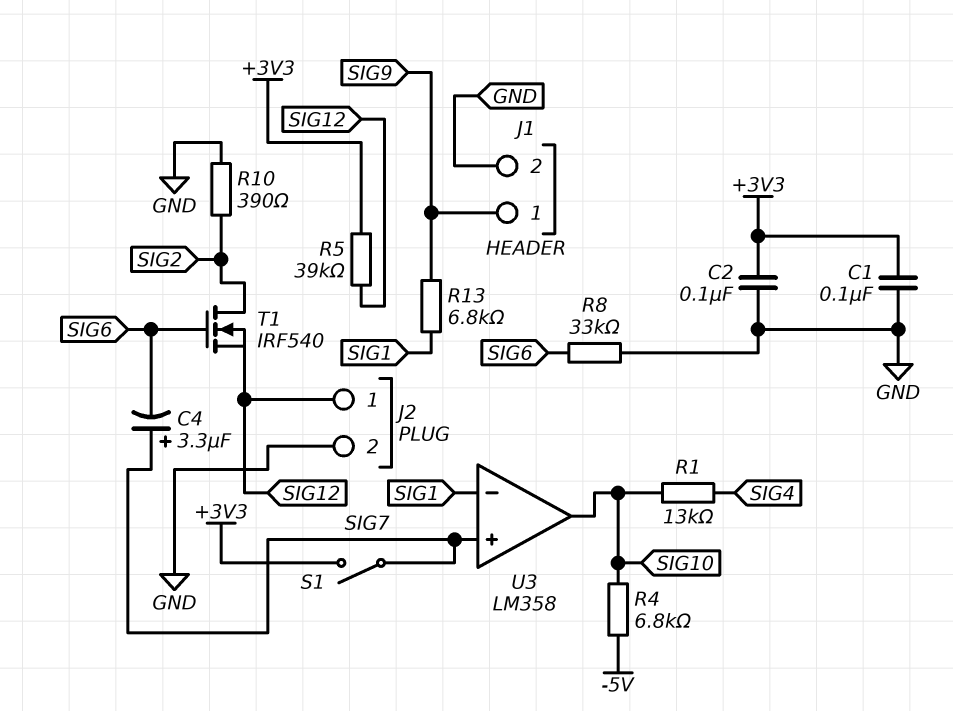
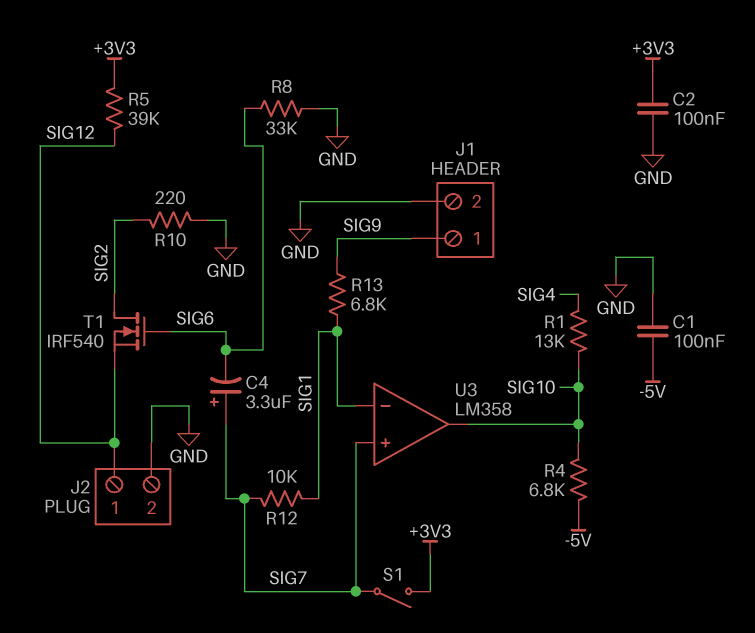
C1: 100nF (+3V3, GND) -> 100nF (-5V, GND)
R10: 390 (GND, SIG2) -> 220 (GND, SIG2)
R12: none -> 10k (SIG1, SIG7)

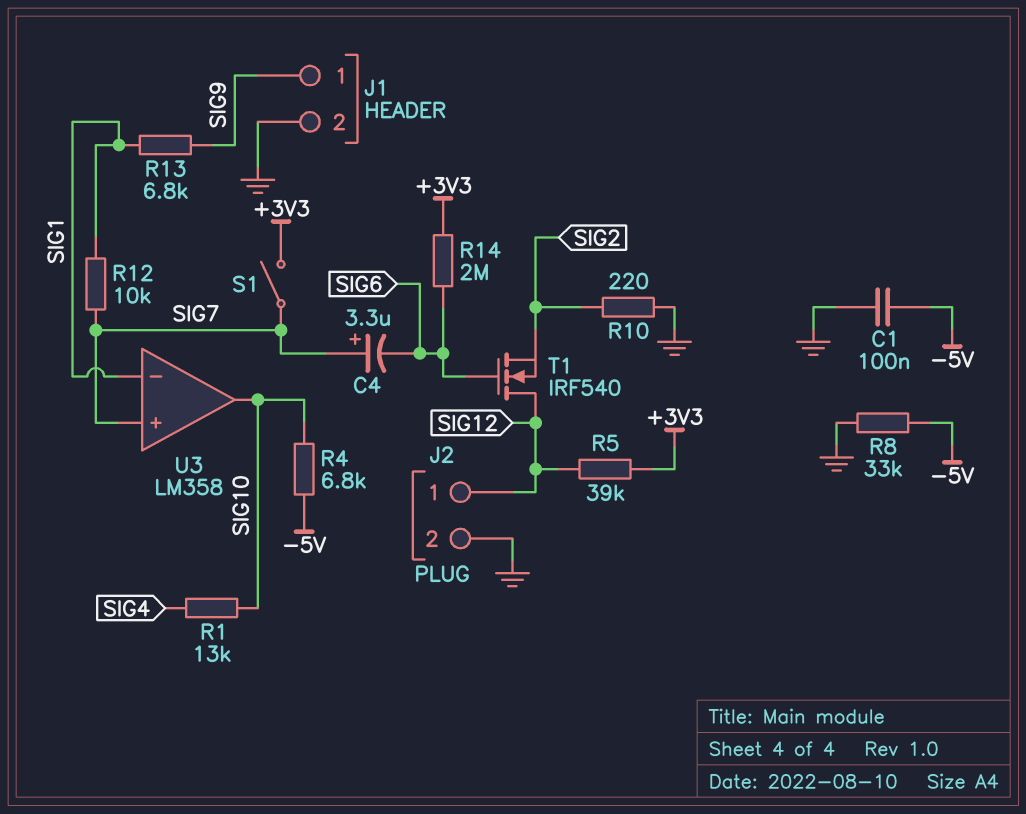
C2: 100nF (+3V3, GND) -> none
R8: 33k (GND, SIG6) -> 33k (-5V, GND)
R14: none -> 2M (+3V3, SIG6)
T1: NMOS IRF540 (G SIG6, D SIG2, S SIG12) -> NMOS IRF540 (G SIG6, D SIG12, S SIG2)

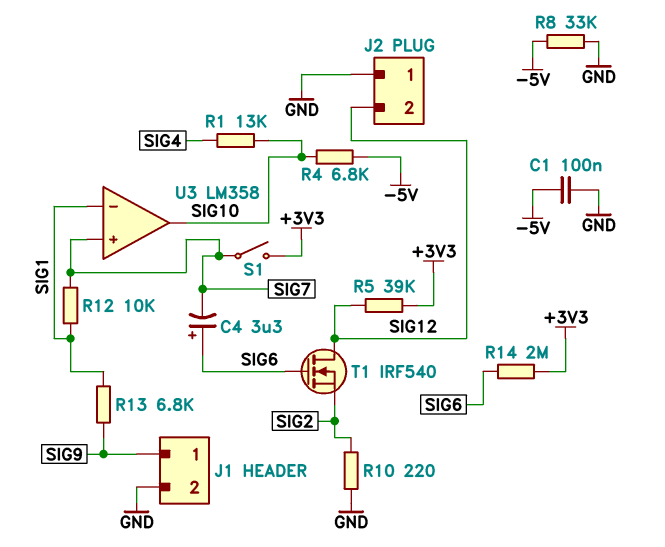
C4: 3.3uF (plus SIG7, minus SIG6) -> 3.3uF (plus SIG6, minus SIG7)
J2 pin 1: SIG12 -> GND
J2 pin 2: GND -> SIG12

